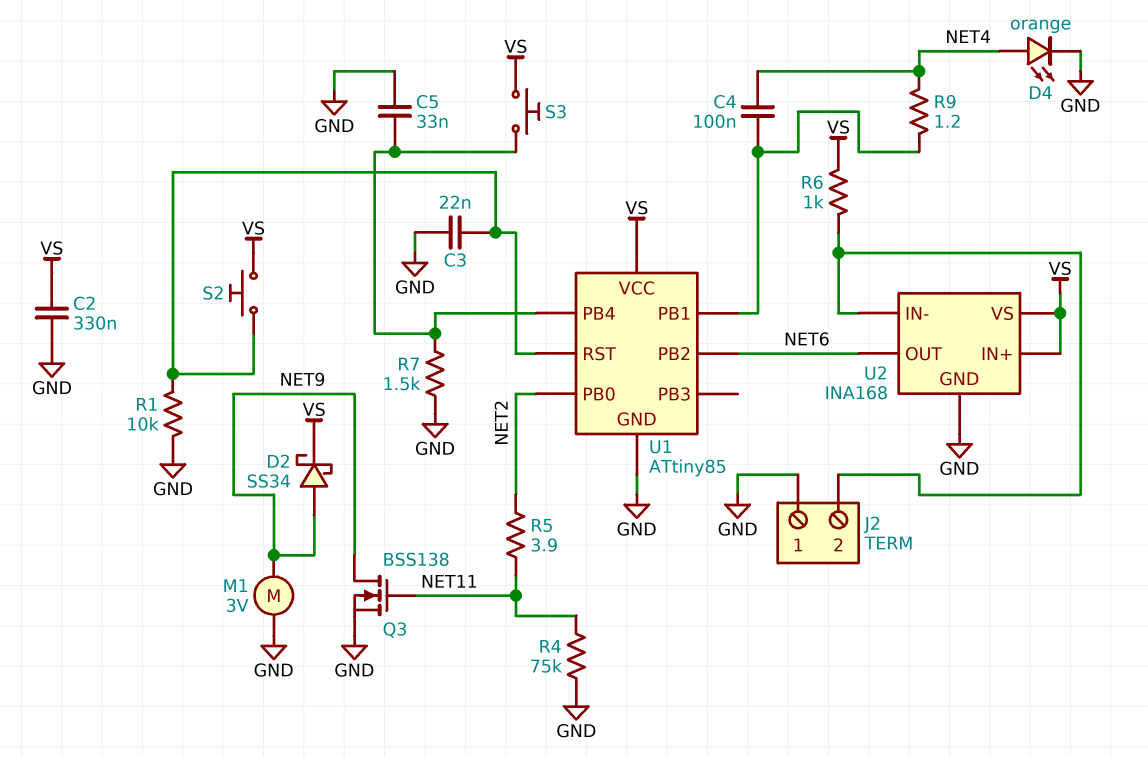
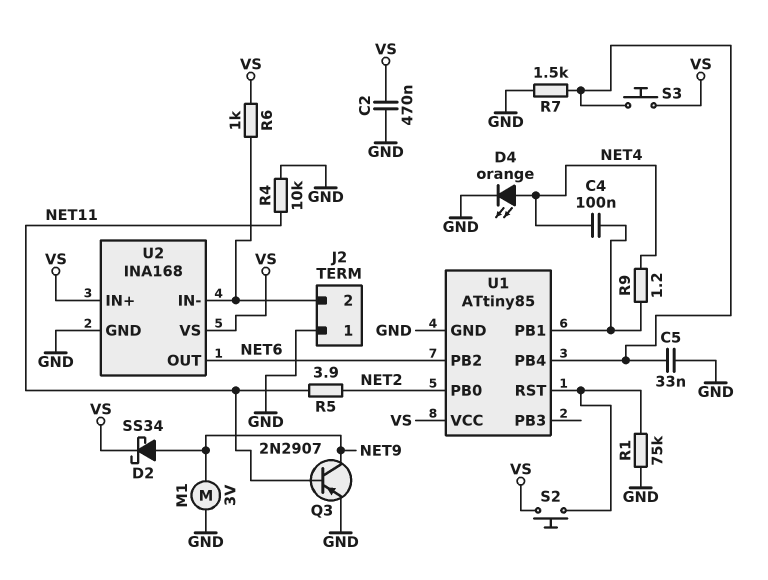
C2: 330nF (GND, VS) -> 470nF (GND, VS)
C3: 22nF (GND, U1/RST) -> none
Q3: NMOS BSS138 (G NET11, D NET9, S GND) -> PNP 2N2907 (B NET11, C NET9, E GND)
R1: 10k (GND, U1/RST) -> 75k (GND, U1/RST)
R4: 75k (GND, NET11) -> 10k (GND, NET11)

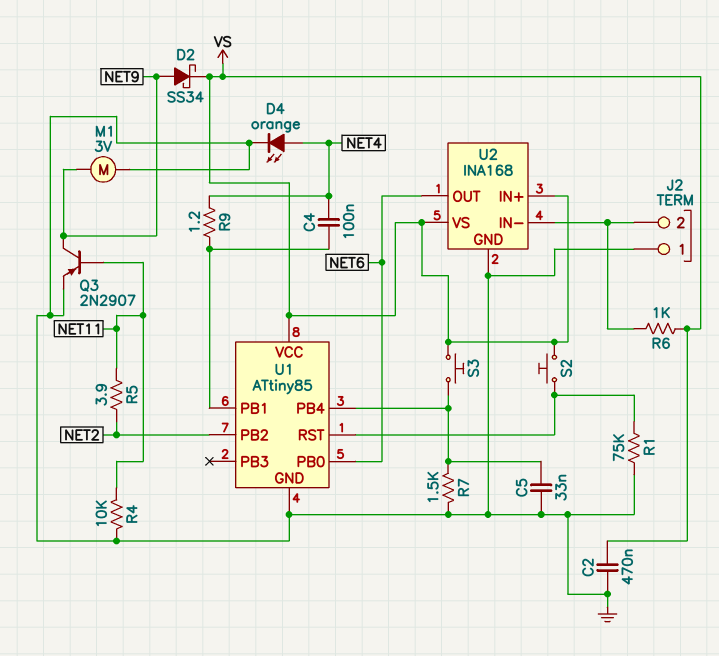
U1 pin PB0: NET2 -> NET6
U1 pin PB2: NET6 -> NET2

